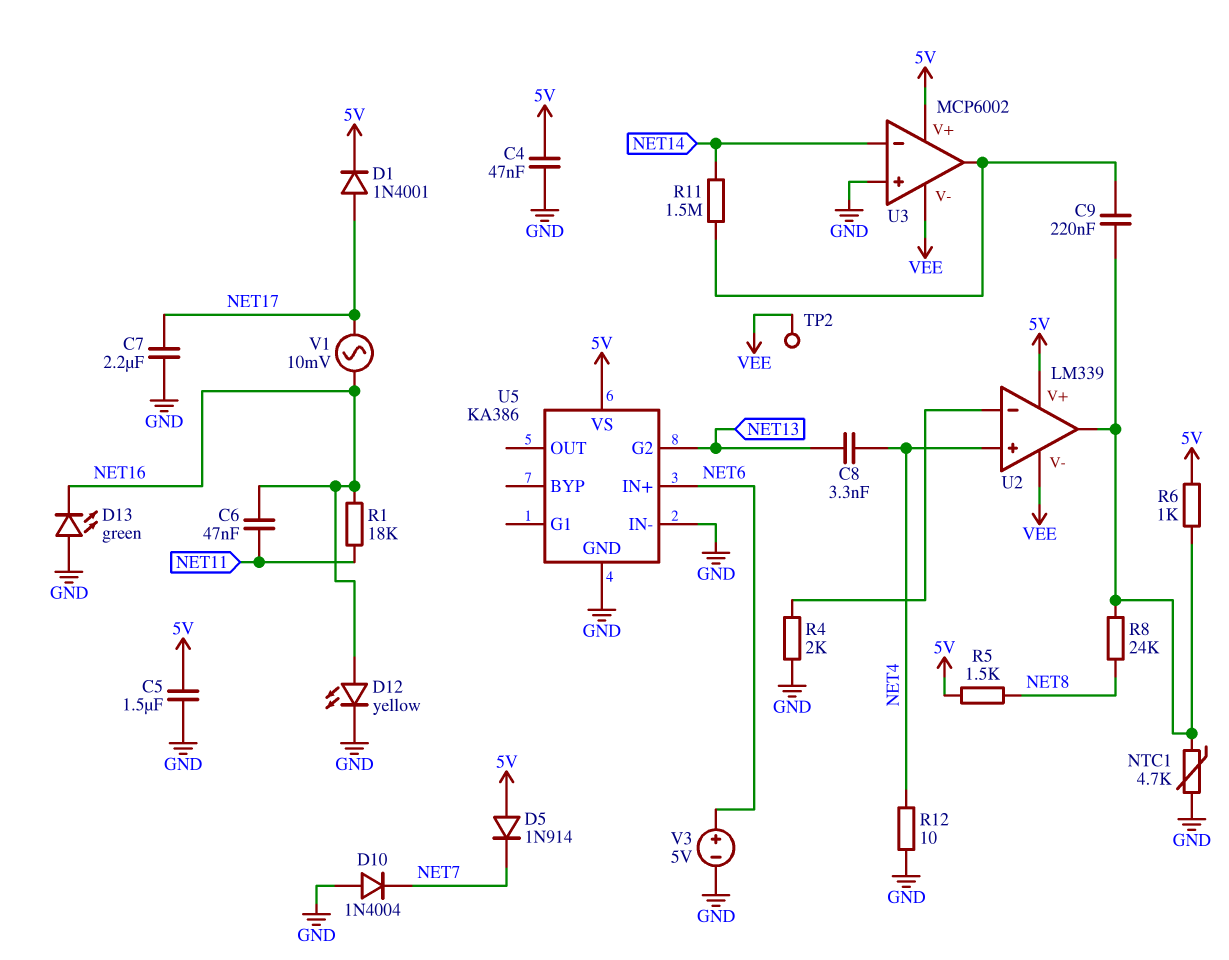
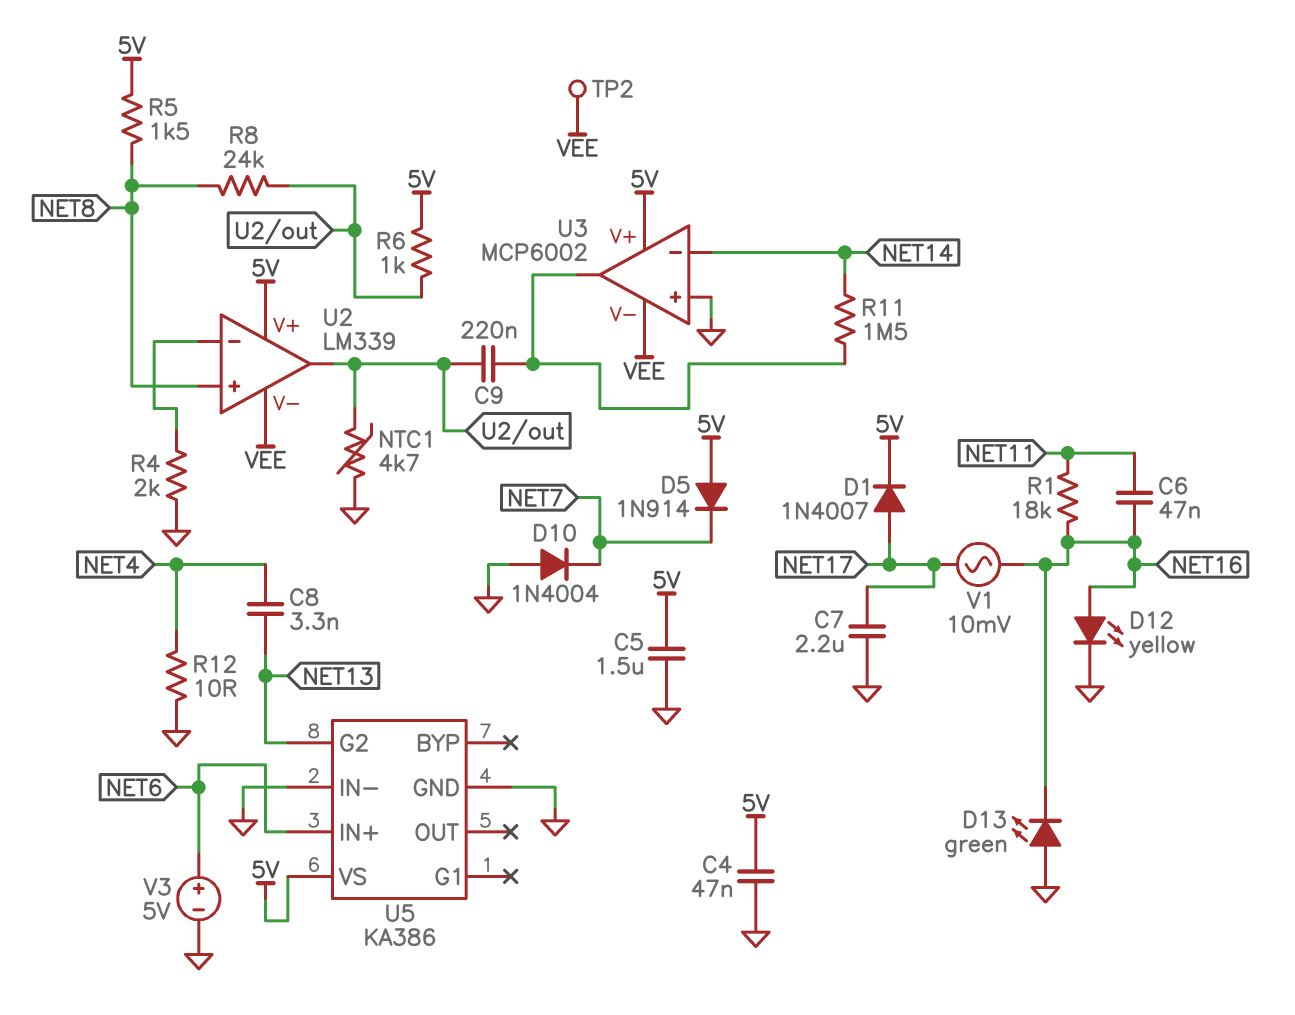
D1: diode 1N4001 (A NET17, K 5V) -> diode 1N4007 (A NET17, K 5V)
U2 pin in+: NET4 -> NET8

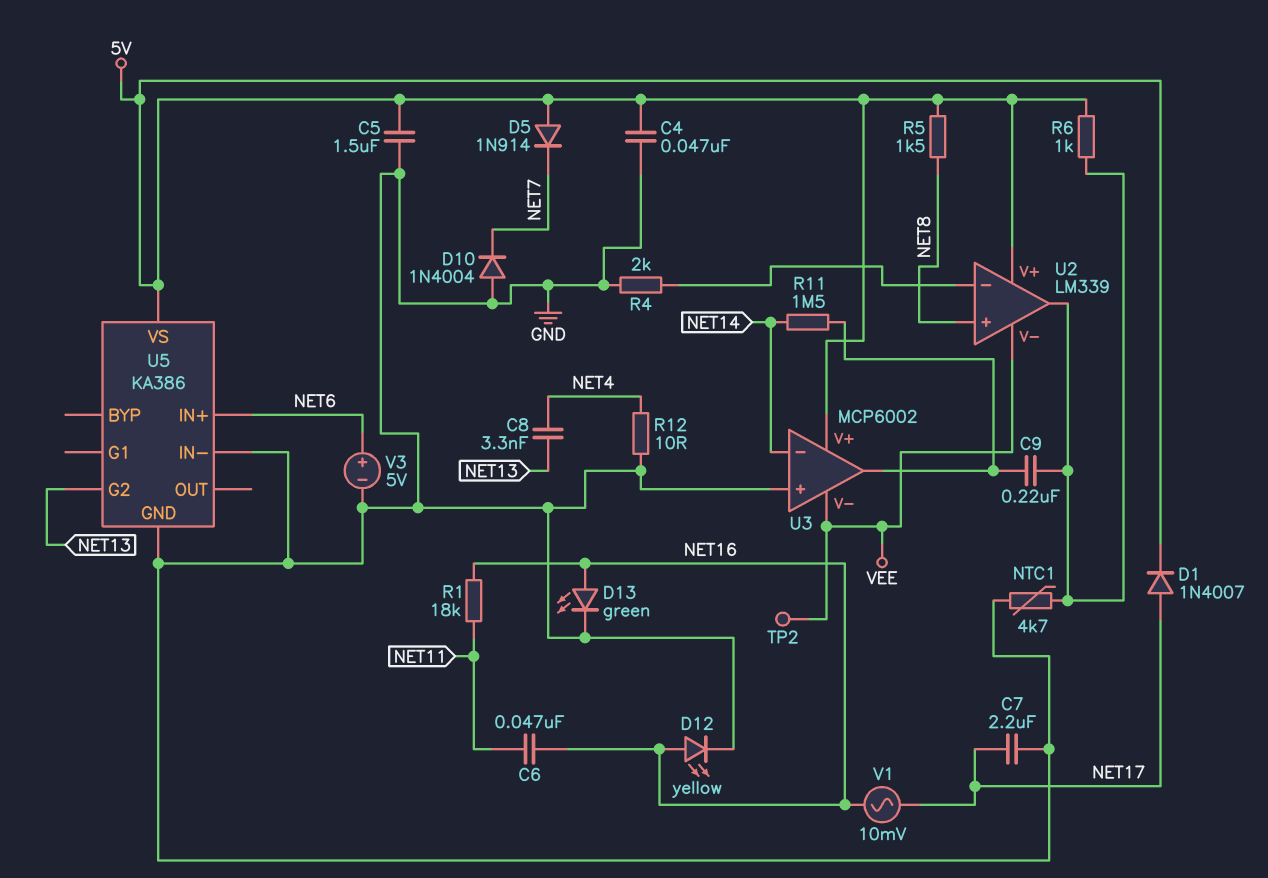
D13: LED green (A GND, K NET16) -> LED green (A NET16, K GND)
R8: 24k (NET8, U2/out) -> none

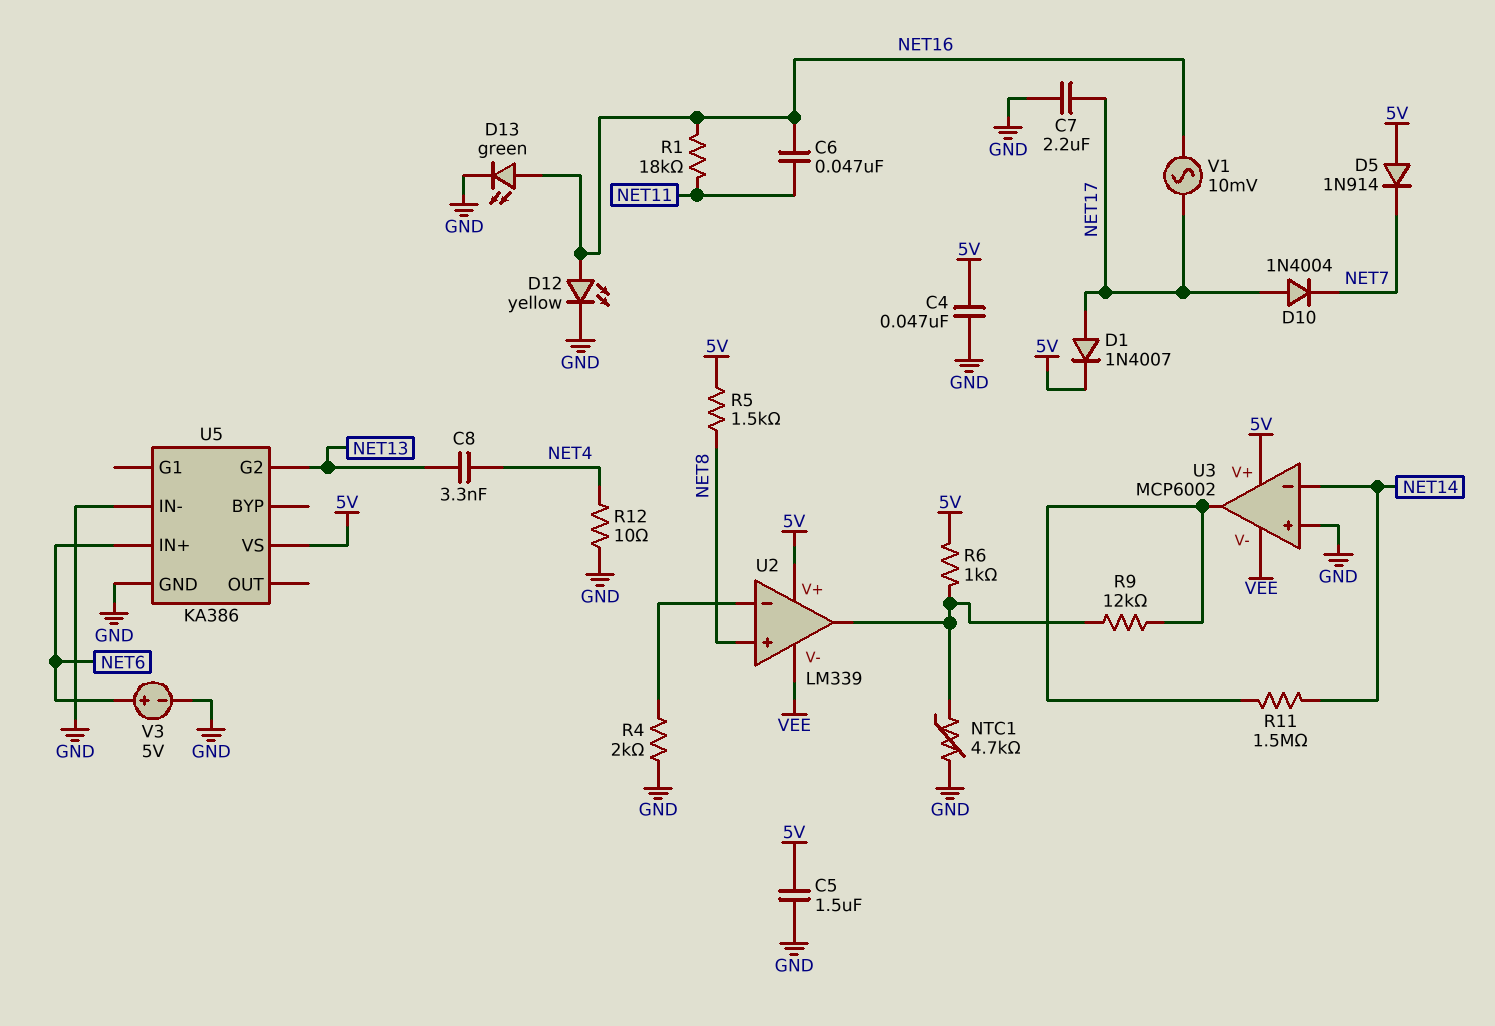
C9: 220nF (U2/out, U3/out) -> none
D10: diode 1N4004 (A GND, K NET7) -> diode 1N4004 (A NET17, K NET7)
R9: none -> 12k (U2/out, U3/out)
TP2: test point (VEE) -> none

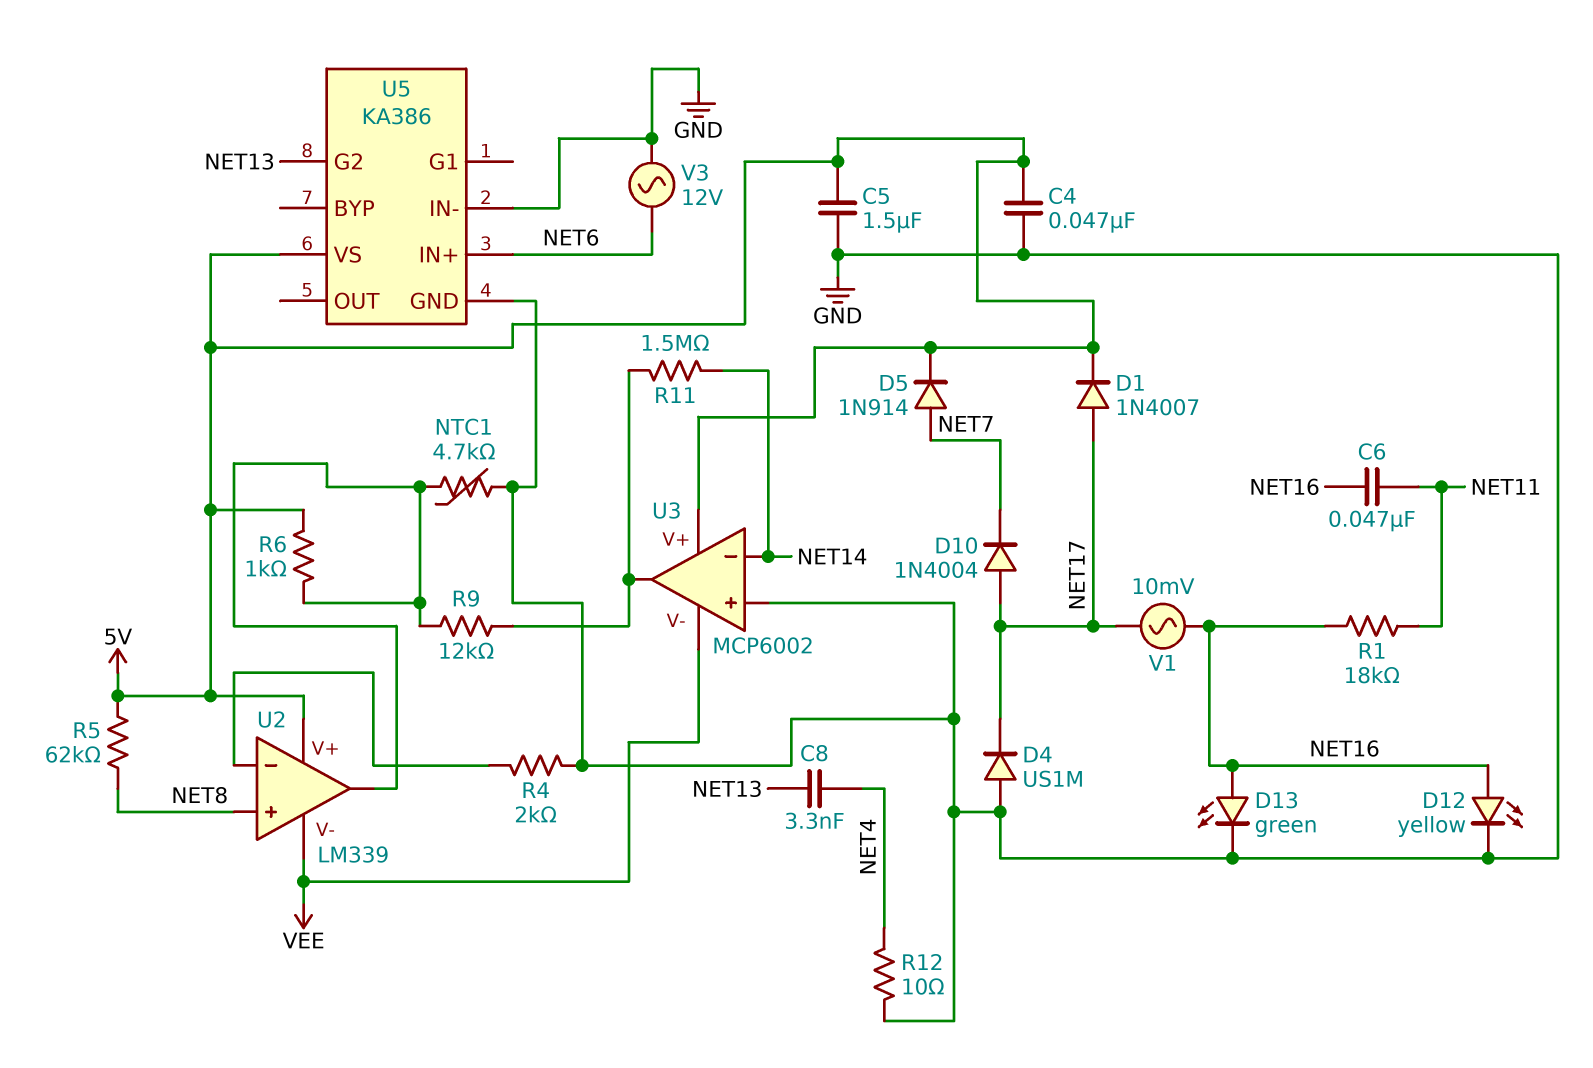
C7: 2.2uF (GND, NET17) -> none
D4: none -> diode US1M (A GND, K NET17)
D5: diode 1N914 (A 5V, K NET7) -> diode 1N914 (A NET7, K 5V)
R5: 1.5k (5V, NET8) -> 62k (5V, NET8)
V3: 5V (plus NET6, minus GND) -> AC 12V (GND, NET6)

